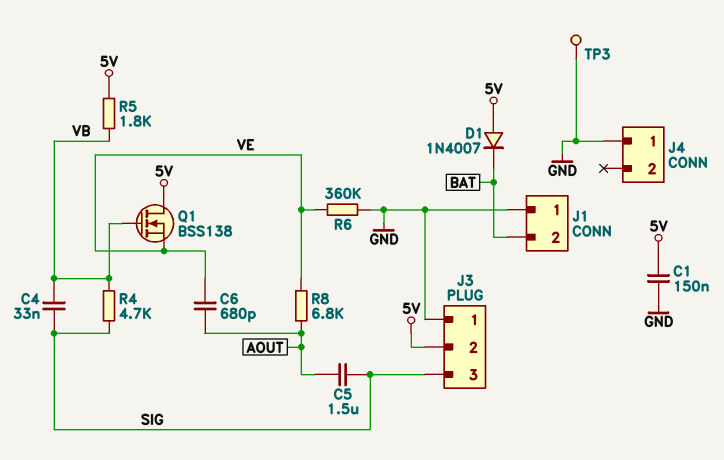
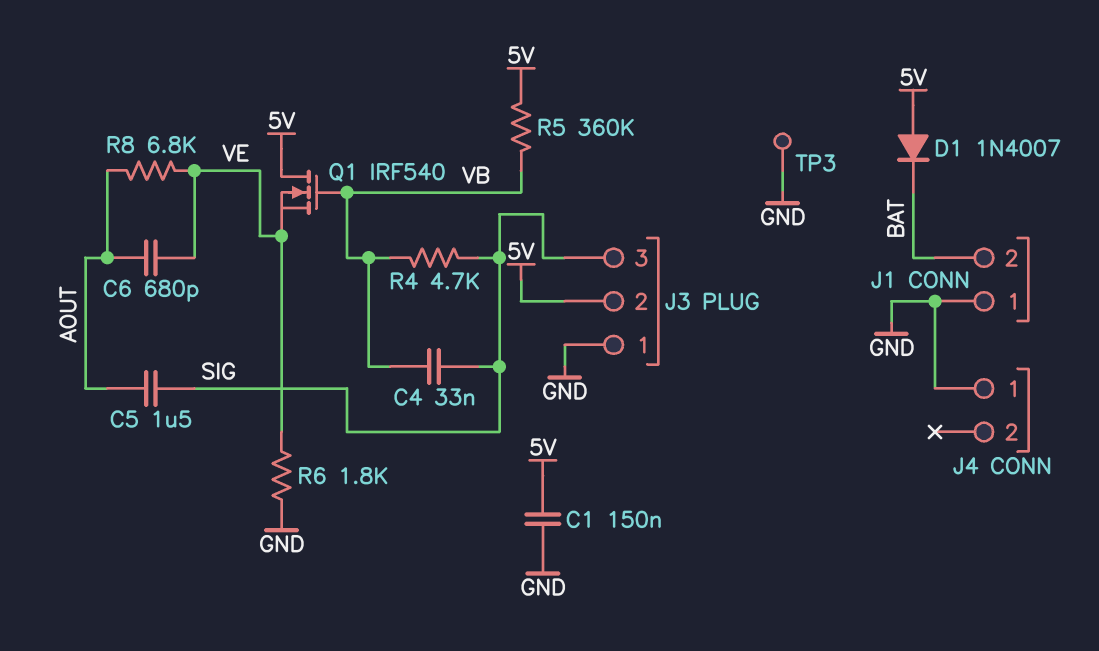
Q1: NMOS BSS138 (G VB, D 5V, S VE) -> NMOS IRF540 (G VB, D 5V, S VE)
R5: 1.8k (5V, VB) -> 360k (5V, VB)
R6: 360k (GND, VE) -> 1.8k (GND, VE)

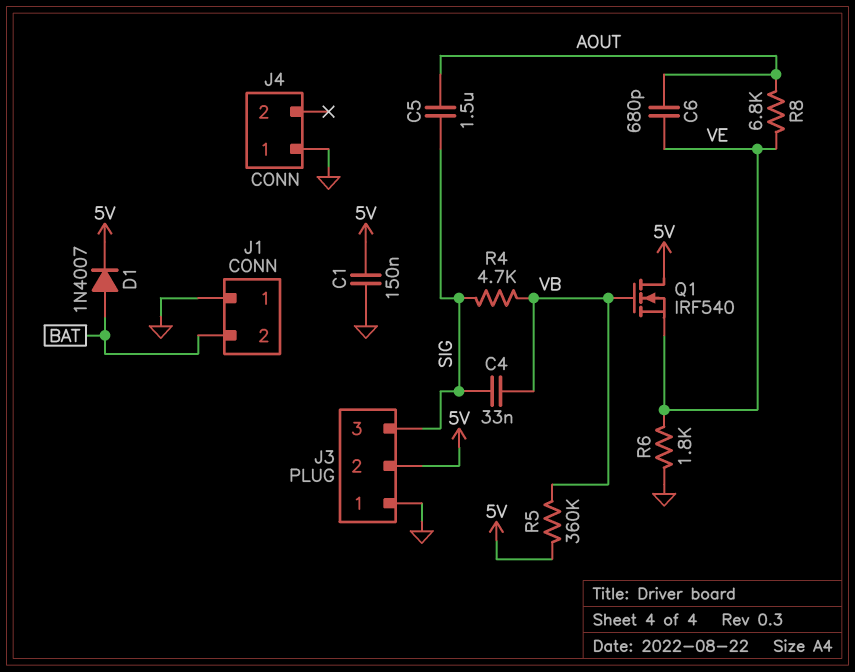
D1: diode 1N4007 (A 5V, K BAT) -> diode 1N4007 (A BAT, K 5V)
TP3: test point (GND) -> none

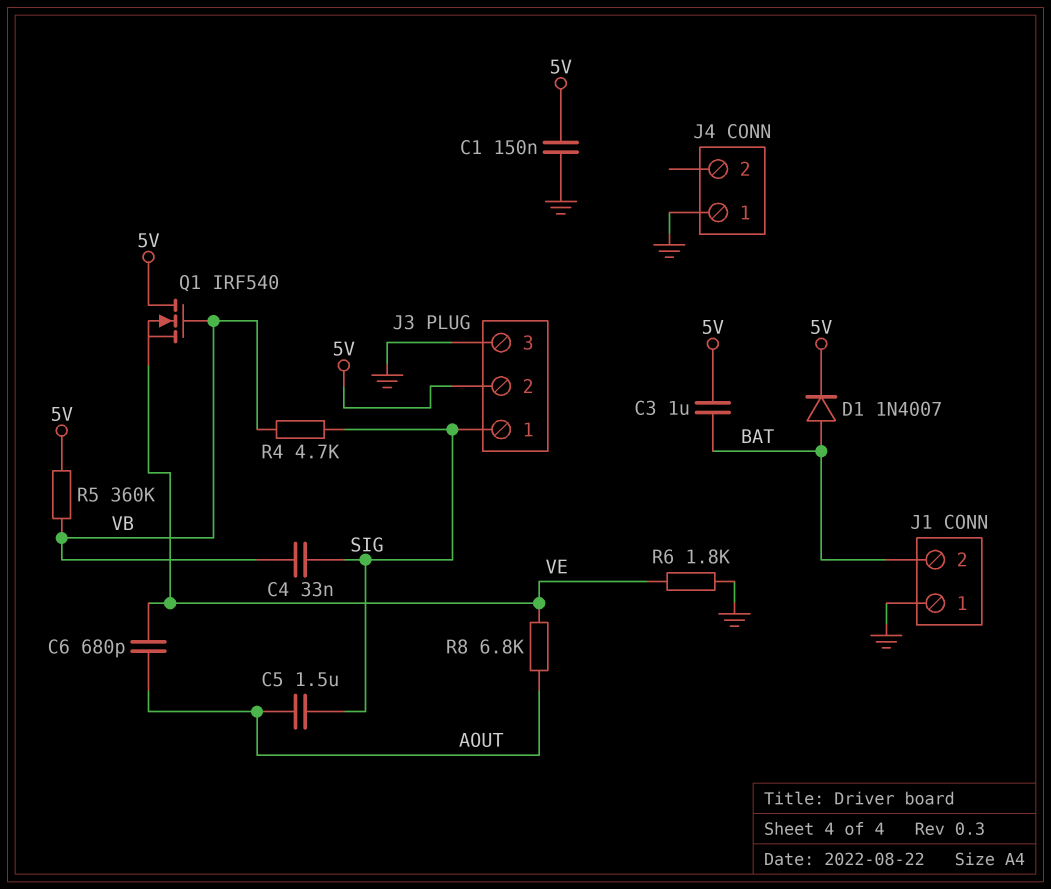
C3: none -> 1uF (5V, BAT)
J3 pin 1: GND -> SIG
J3 pin 3: SIG -> GND

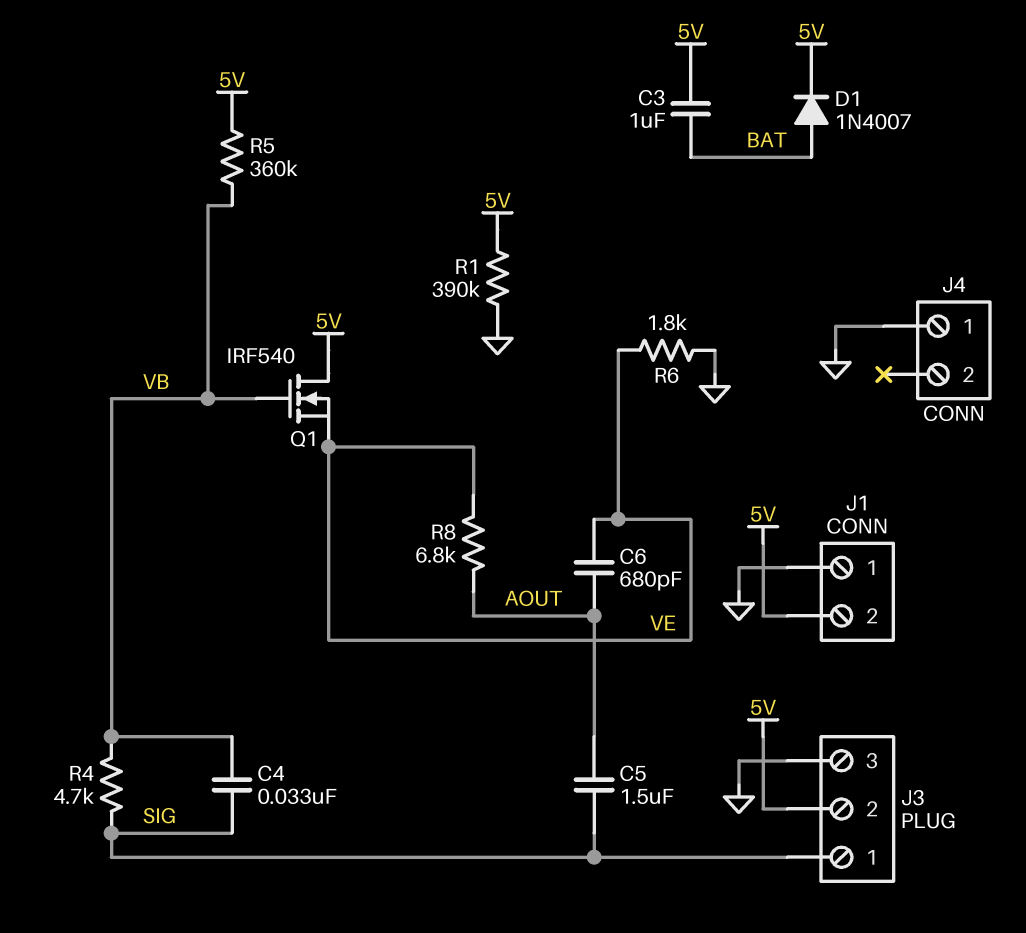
C1: 150nF (5V, GND) -> none
J1 pin 2: BAT -> 5V
R1: none -> 390k (5V, GND)

